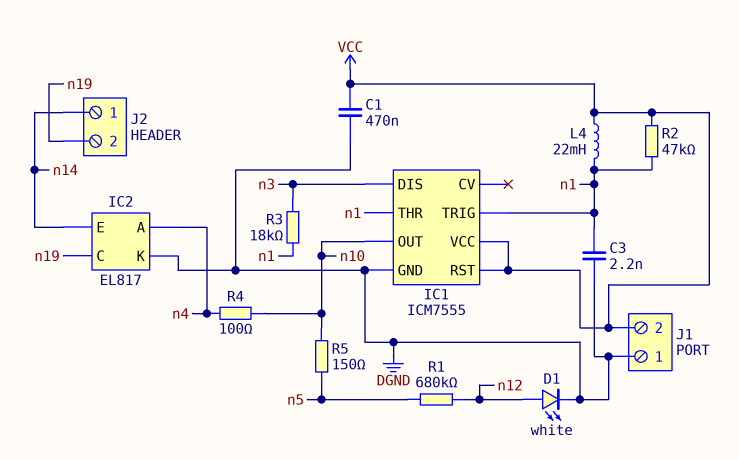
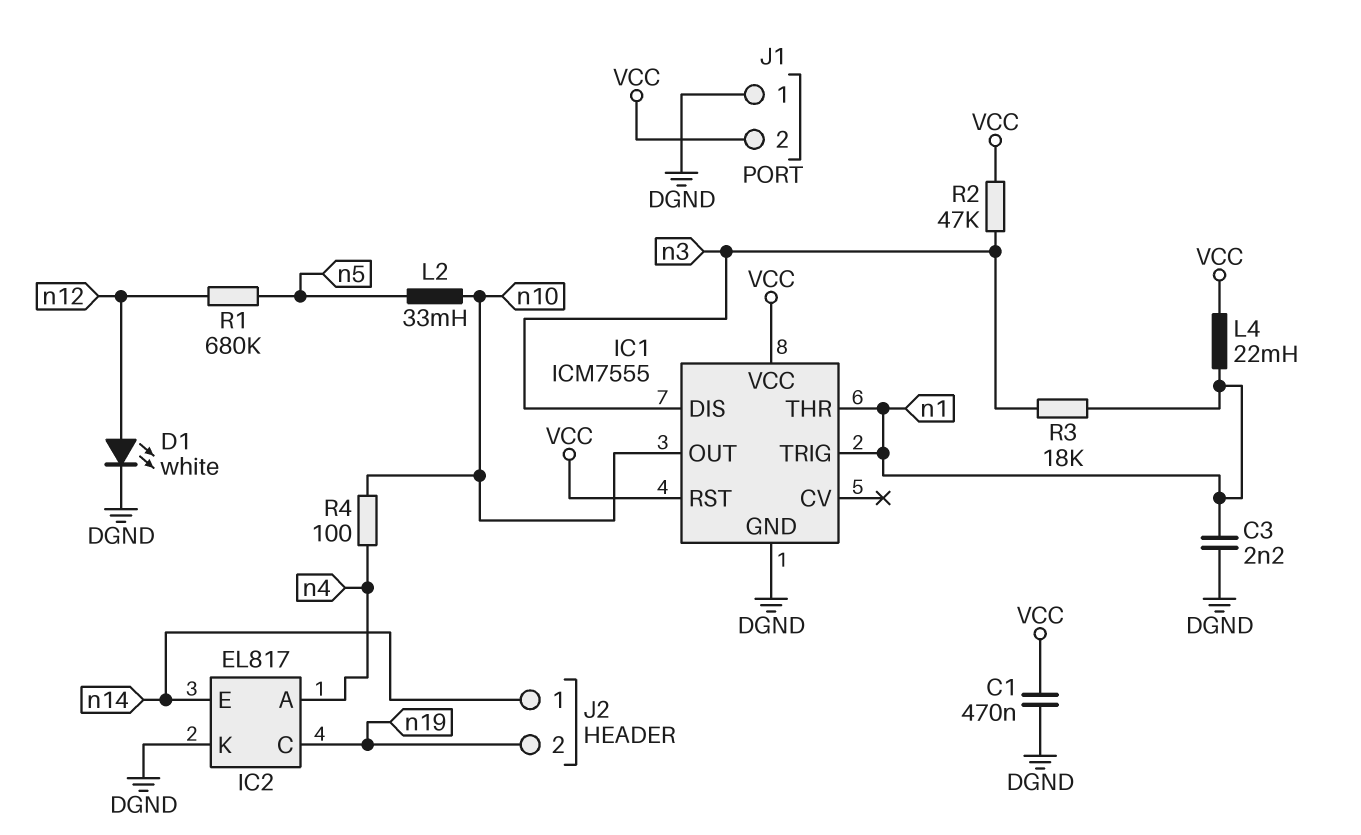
L2: none -> 33mH (n5, n10)
R2: 47k (VCC, n1) -> 47k (VCC, n3)
R5: 150 (n5, n10) -> none

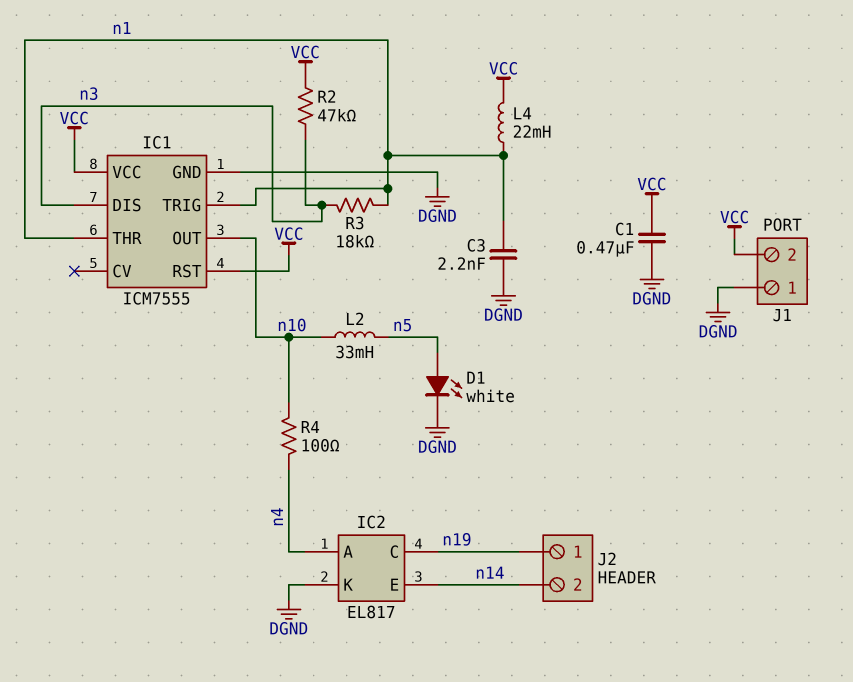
D1: LED white (A n12, K DGND) -> LED white (A n5, K DGND)
J2 pin 1: n14 -> n19
J2 pin 2: n19 -> n14
R1: 680k (n5, n12) -> none

